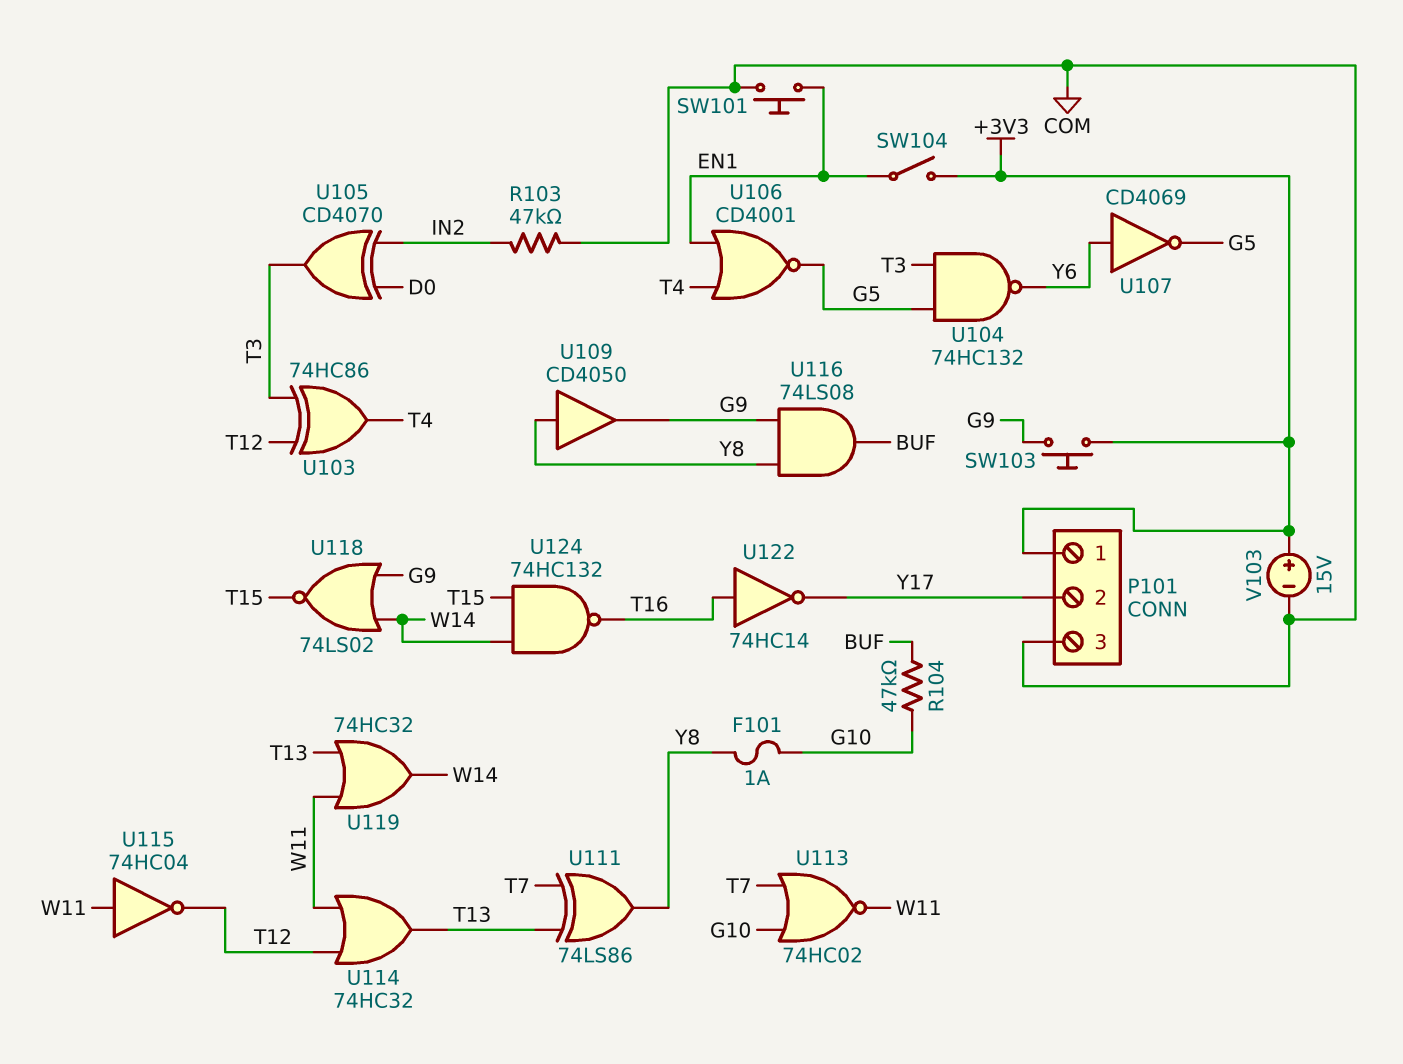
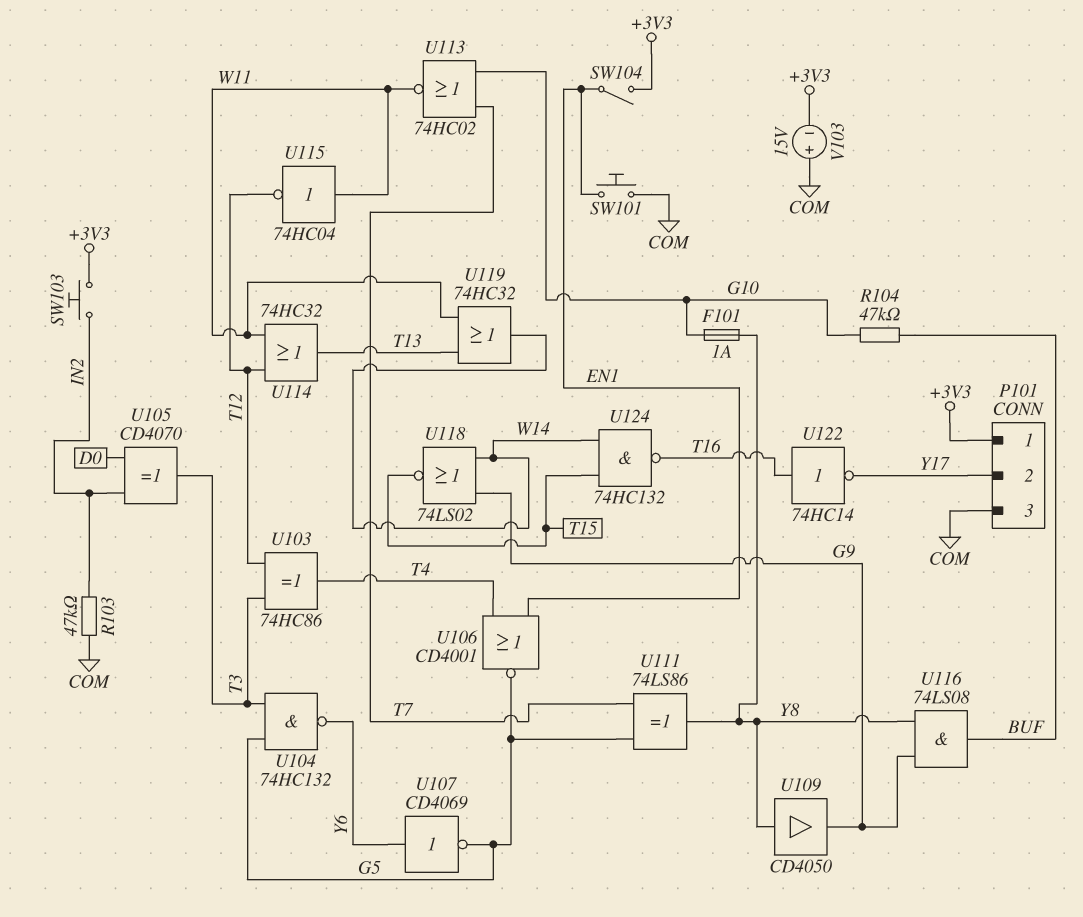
SW103: button (+3V3, G9) -> button (+3V3, IN2)
U111: XOR 74LS86 (in T7, in T13, out Y8) -> XOR 74LS86 (in G5, in T7, out Y8)
V103: 15V (plus +3V3, minus COM) -> 15V (plus COM, minus +3V3)

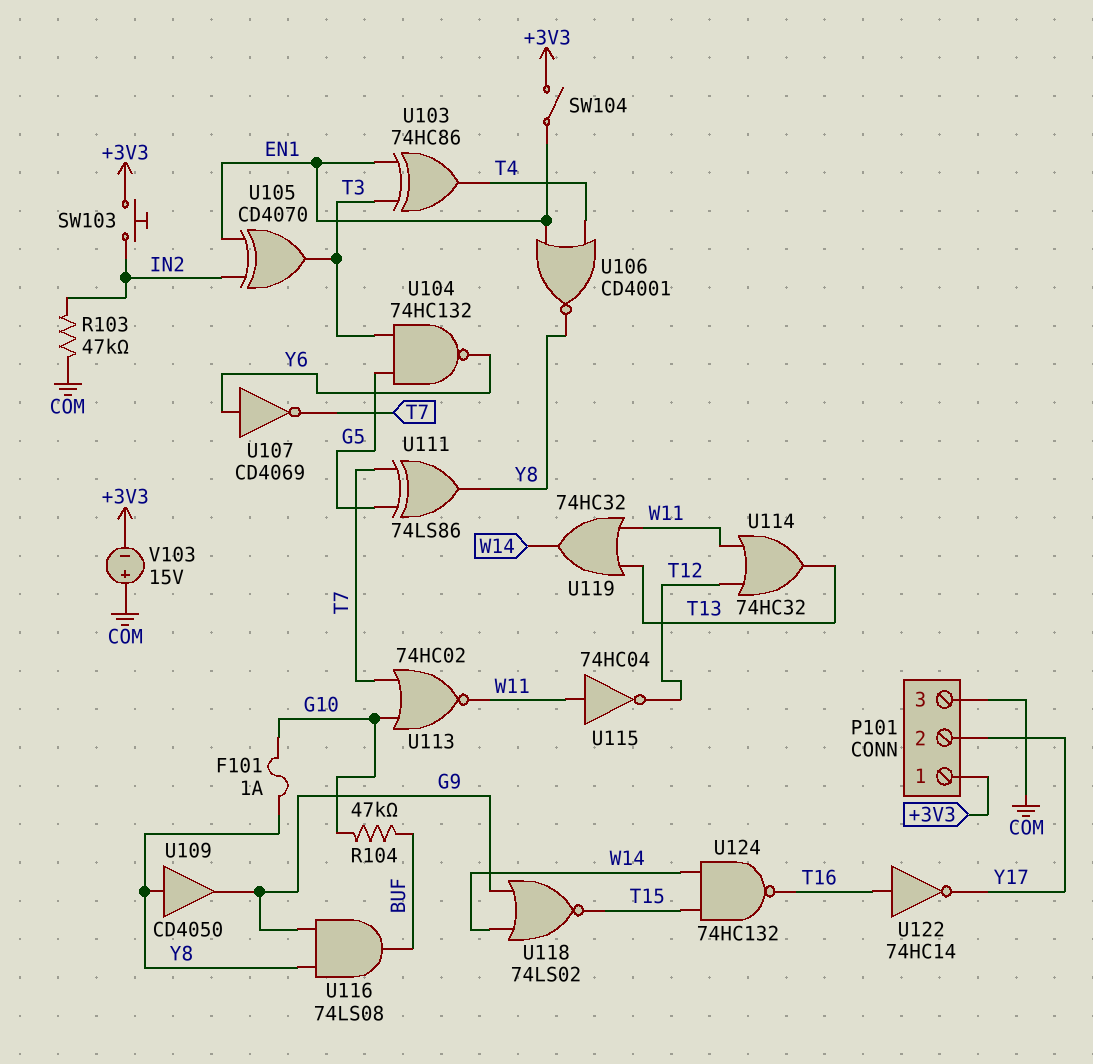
SW101: button (COM, EN1) -> none
U103: XOR 74HC86 (in T3, in T12, out T4) -> XOR 74HC86 (in EN1, in T3, out T4)
U105: XOR CD4070 (in D0, in IN2, out T3) -> XOR CD4070 (in EN1, in IN2, out T3)
U106: NOR CD4001 (in EN1, in T4, out G5) -> NOR CD4001 (in EN1, in T4, out Y8)
U107: NOT CD4069 (in Y6, out G5) -> NOT CD4069 (in Y6, out T7)

